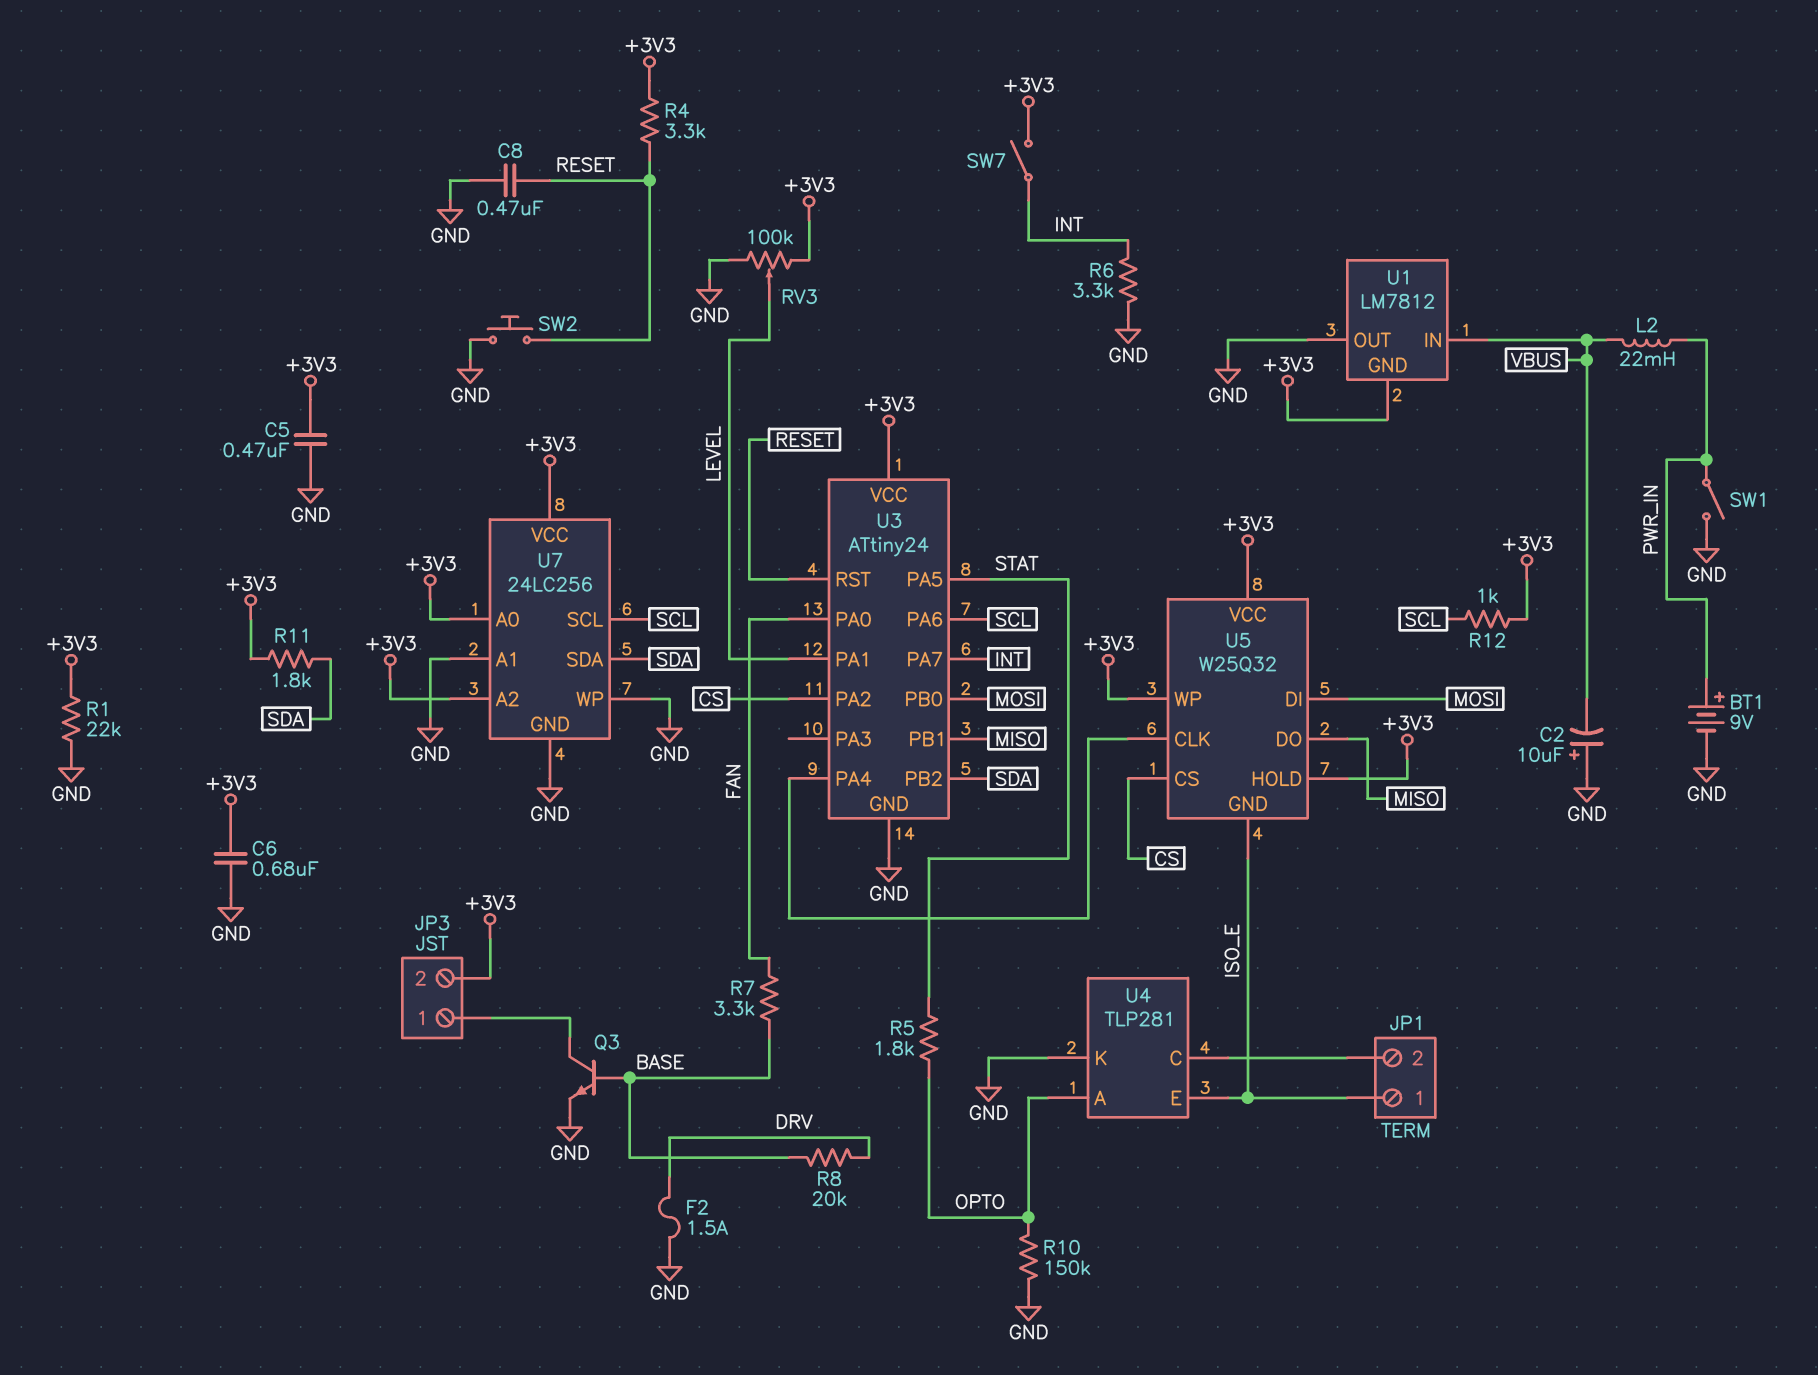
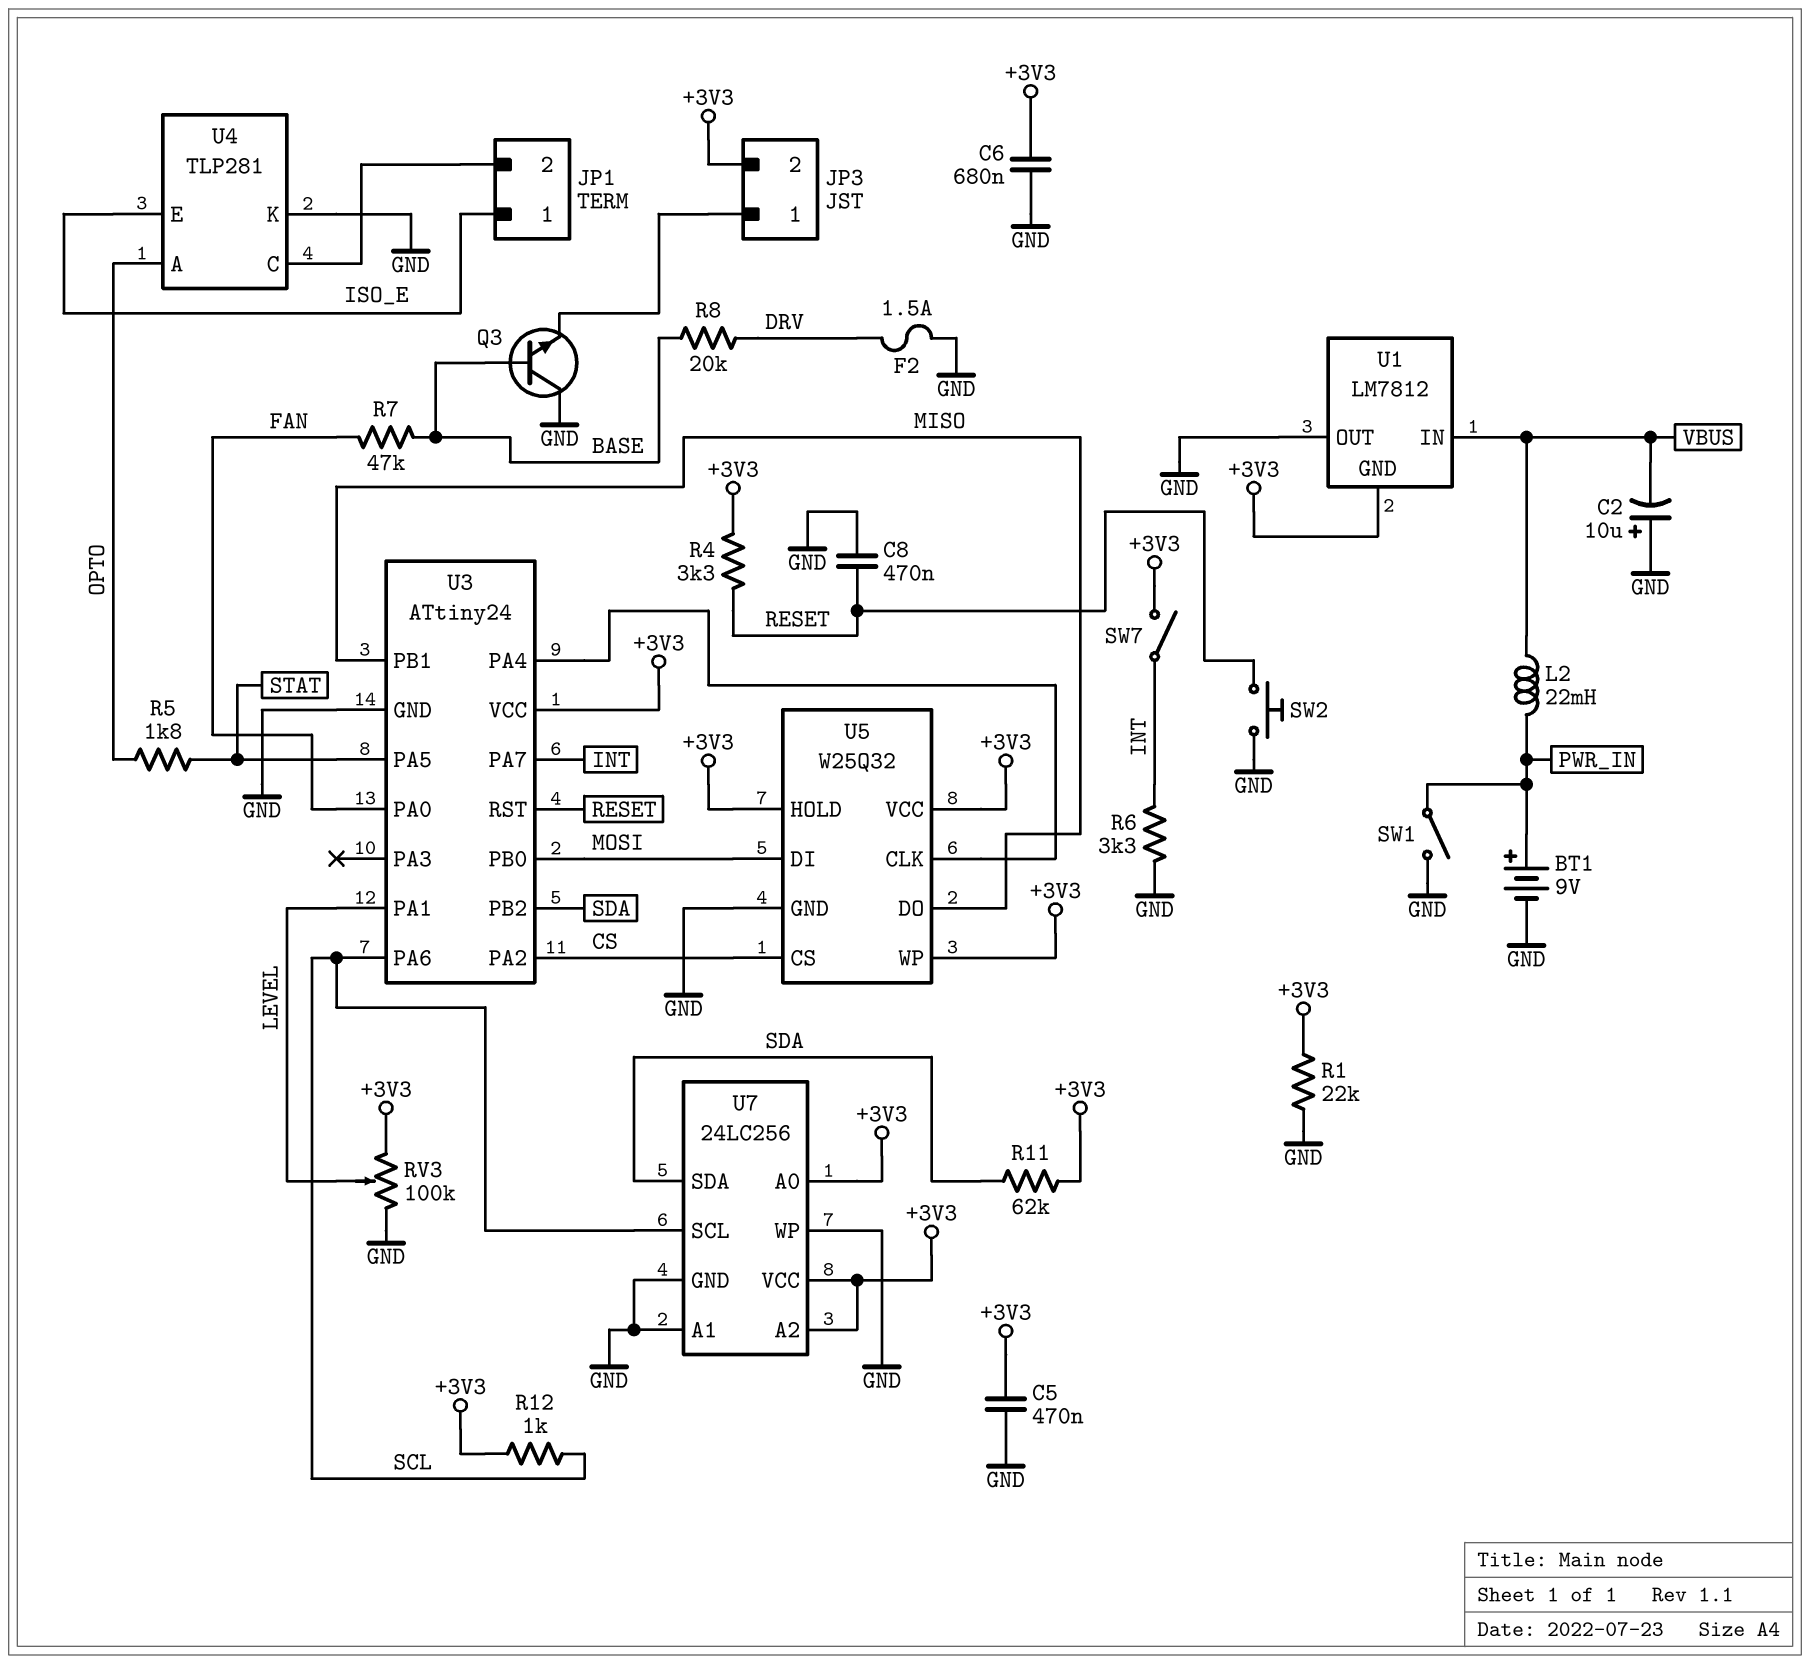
Q3: NPN (B BASE, C JP3/1, E GND) -> NPN (B BASE, C GND, E JP3/1)
R7: 3.3k (BASE, FAN) -> 47k (BASE, FAN)
R10: 150k (GND, OPTO) -> none
R11: 1.8k (+3V3, SDA) -> 62k (+3V3, SDA)
U5 pin GND: ISO_E -> GND

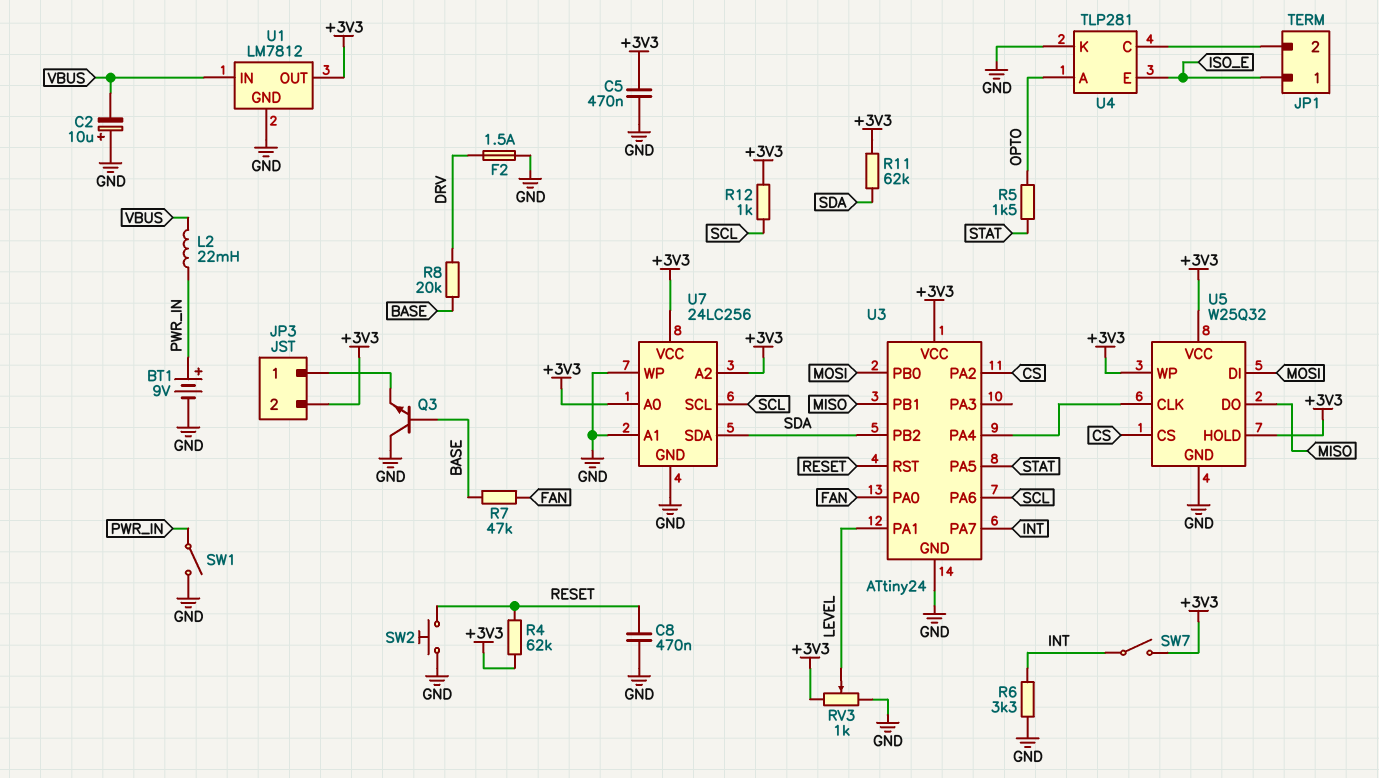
C6: 680nF (+3V3, GND) -> none
R1: 22k (+3V3, GND) -> none
R4: 3.3k (+3V3, RESET) -> 62k (+3V3, RESET)
R5: 1.8k (OPTO, STAT) -> 1.5k (OPTO, STAT)
RV3: 100k (+3V3, GND, wiper LEVEL) -> 1k (+3V3, GND, wiper LEVEL)
U1 pin GND: +3V3 -> GND
U1 pin OUT: GND -> +3V3

